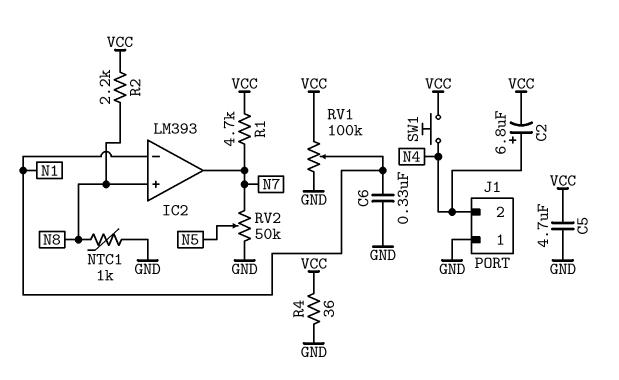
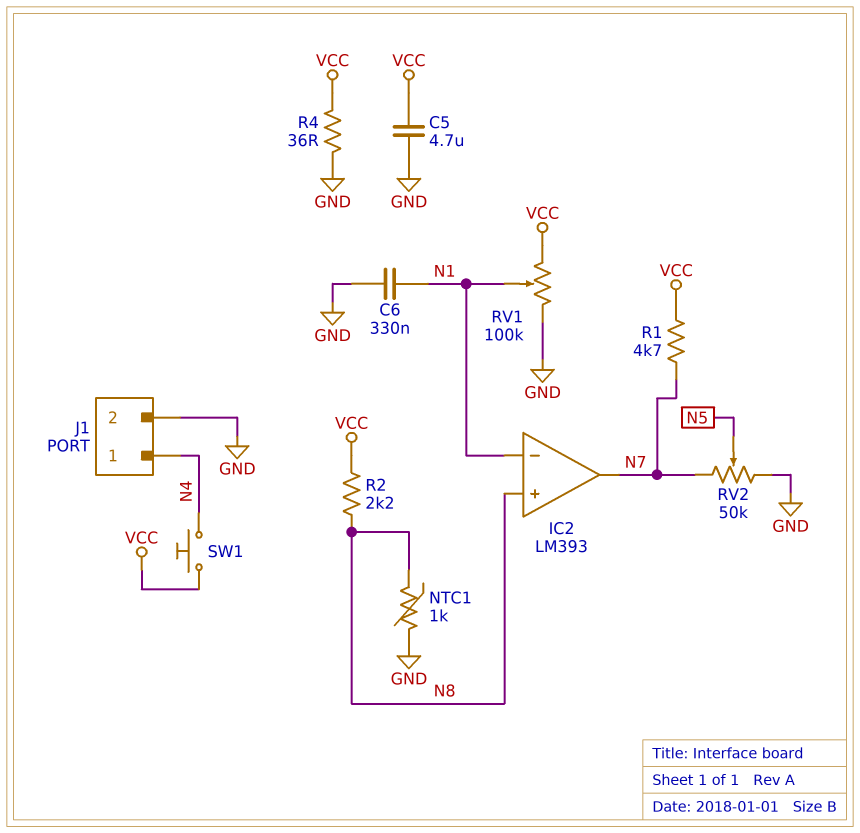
C2: 6.8uF (plus N4, minus VCC) -> none
J1 pin 1: GND -> N4
J1 pin 2: N4 -> GND

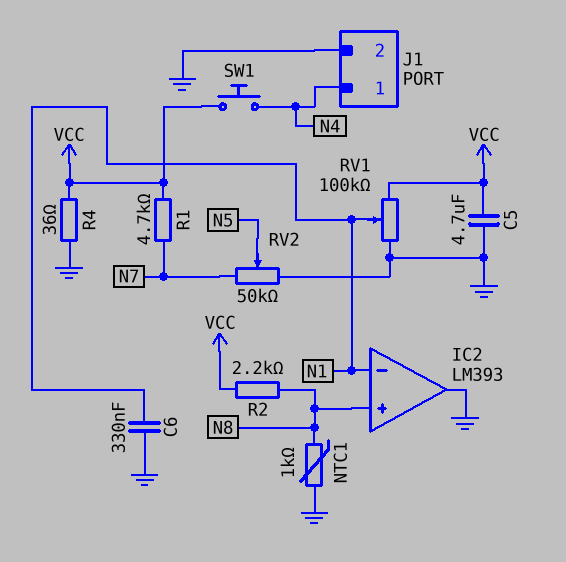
IC2 pin out: N7 -> GND

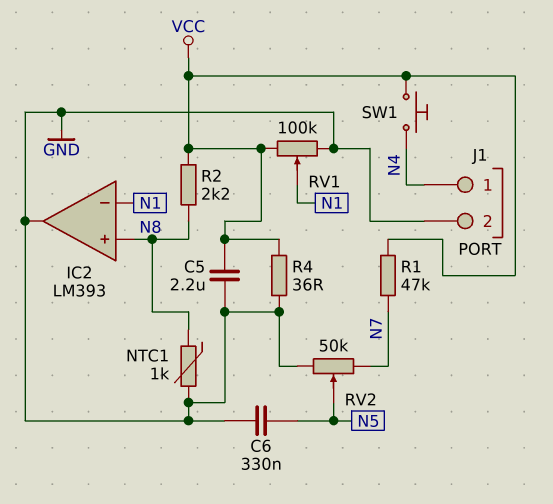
C5: 4.7uF (GND, VCC) -> 2.2uF (GND, VCC)
C6: 330nF (GND, N1) -> 330nF (GND, N5)
R1: 4.7k (N7, VCC) -> 47k (N7, VCC)

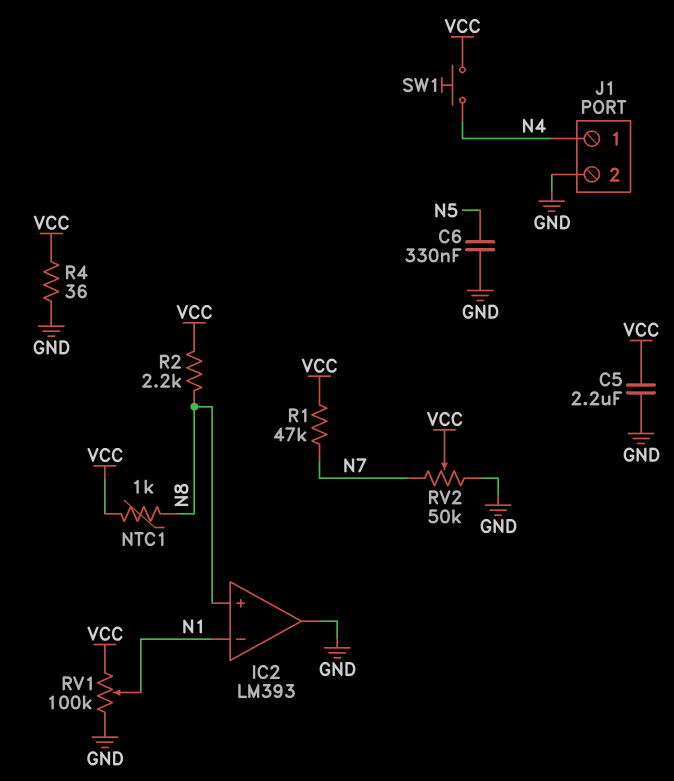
NTC1: 1k (GND, N8) -> 1k (N8, VCC)
RV2: 50k (GND, N7, wiper N5) -> 50k (GND, N7, wiper VCC)

